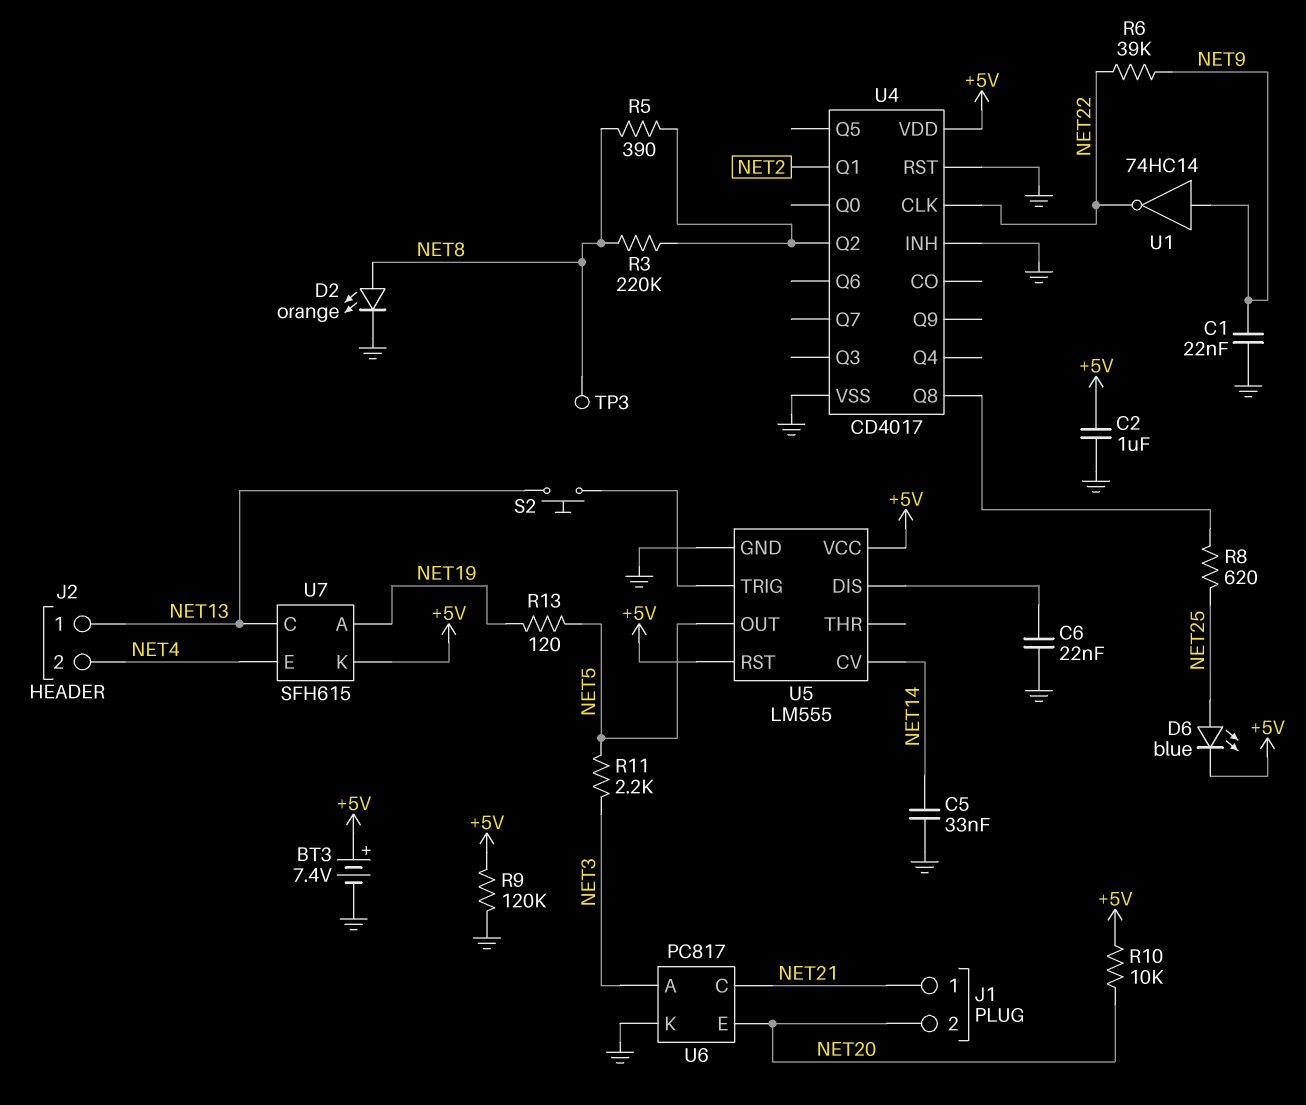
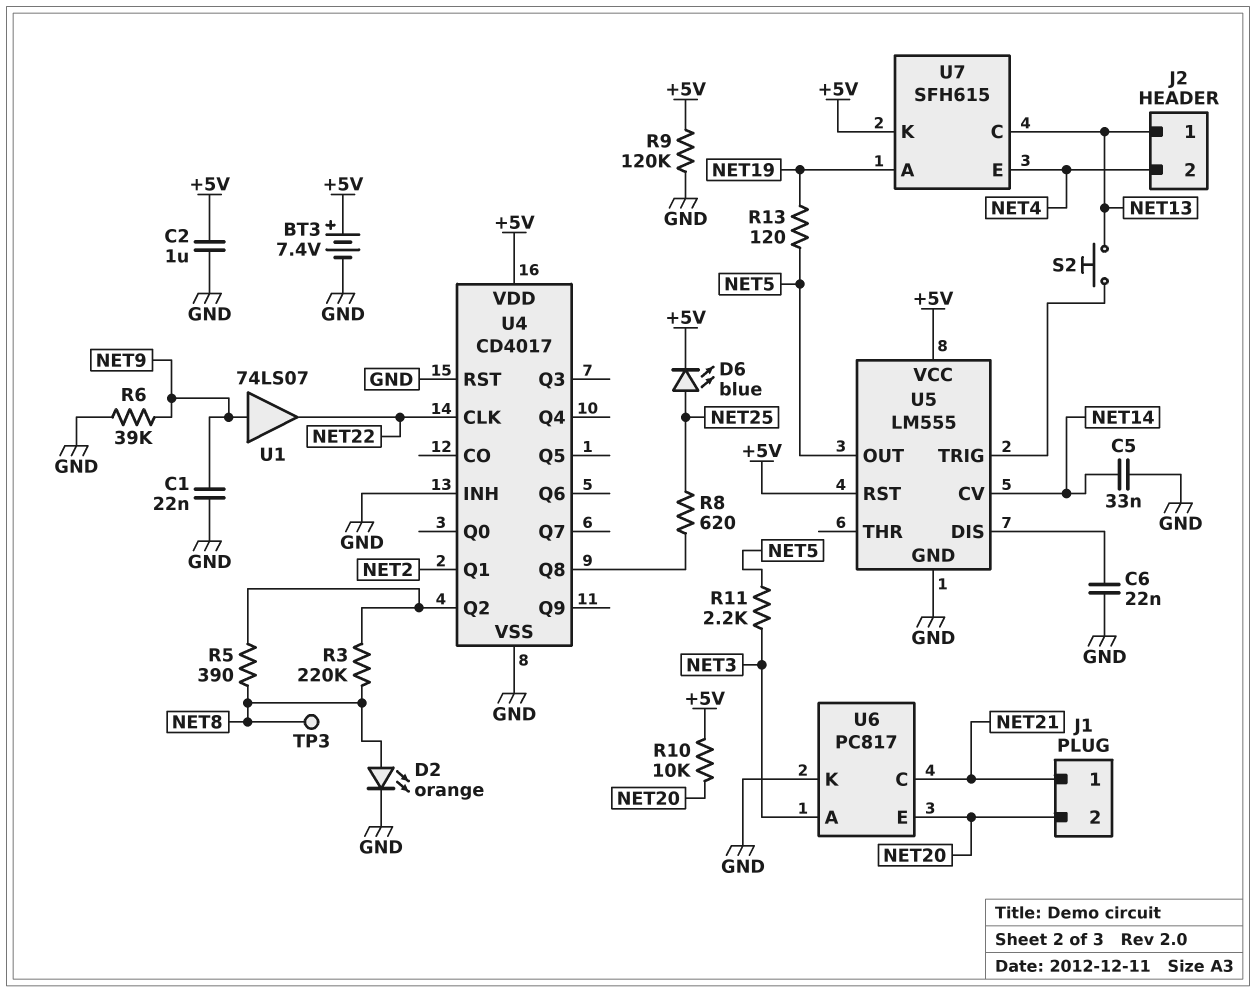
R6: 39k (NET9, NET22) -> 39k (GND, NET9)
U1: NOT 74HC14 (in NET9, out NET22) -> buffer 74LS07 (in NET9, out NET22)

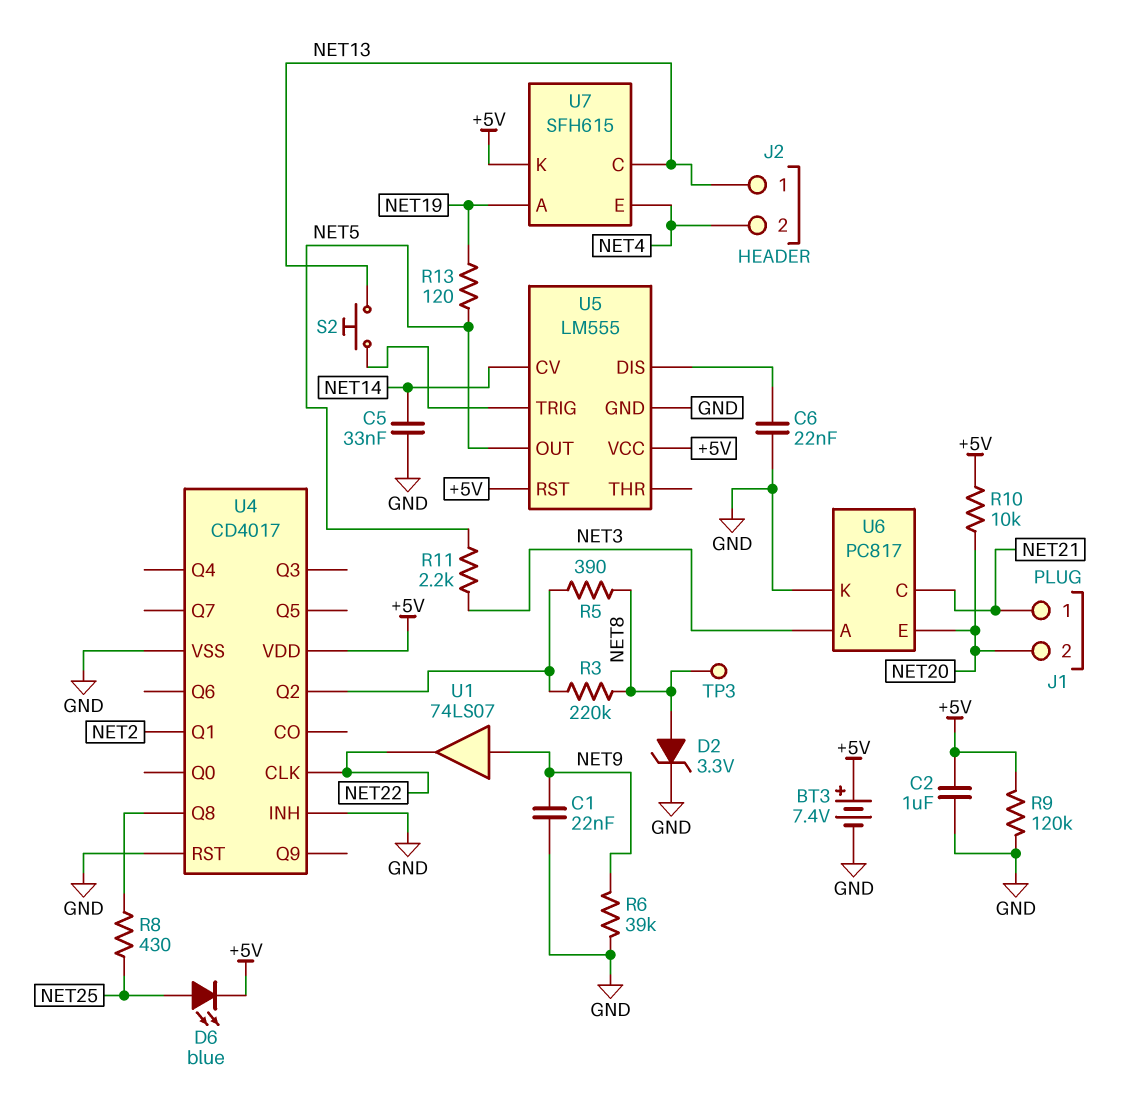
D2: LED orange (A NET8, K GND) -> zener 3.3V (A NET8, K GND)
R8: 620 (NET25, U4/Q8) -> 430 (NET25, U4/Q8)

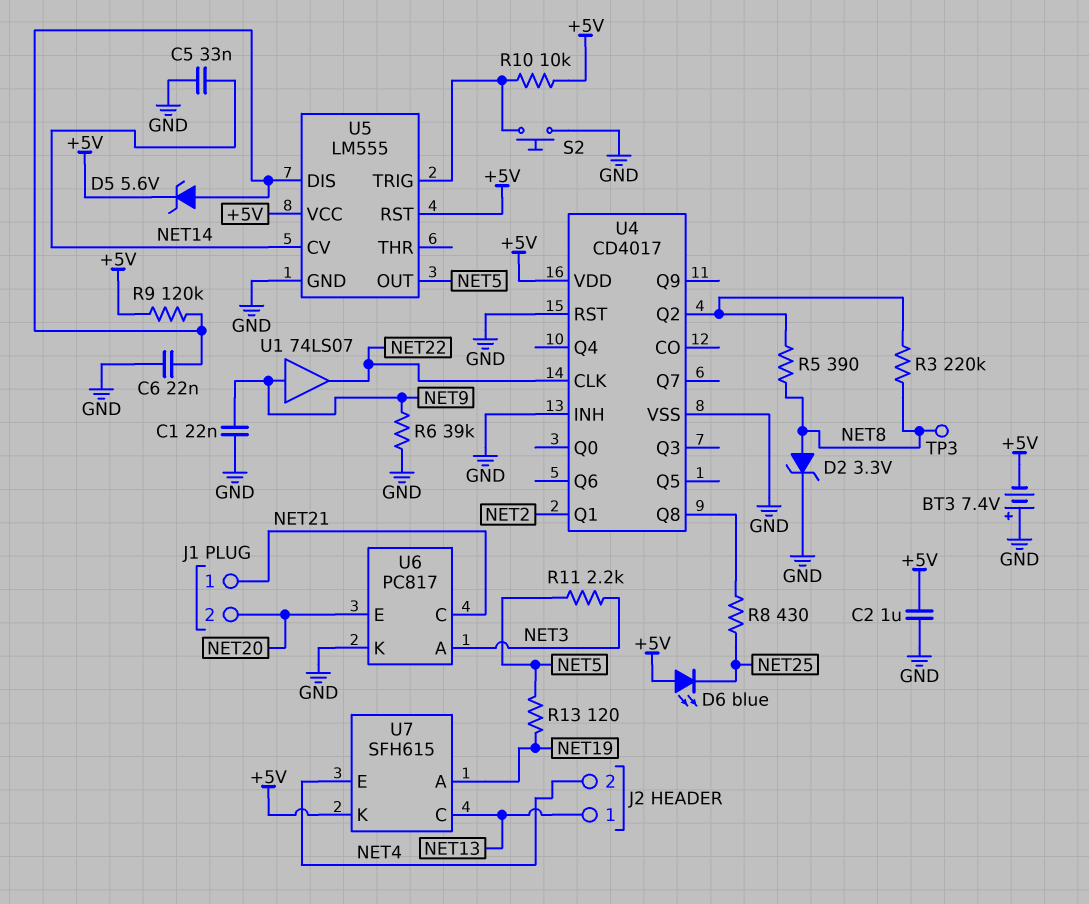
BT3: 7.4V (plus +5V, minus GND) -> 7.4V (plus GND, minus +5V)
D5: none -> zener 5.6V (A U5/DIS, K +5V)
D6: LED blue (A NET25, K +5V) -> LED blue (A +5V, K NET25)
R9: 120k (+5V, GND) -> 120k (+5V, U5/DIS)
R10: 10k (+5V, NET20) -> 10k (+5V, U5/TRIG)
S2: button (NET13, U5/TRIG) -> button (GND, U5/TRIG)

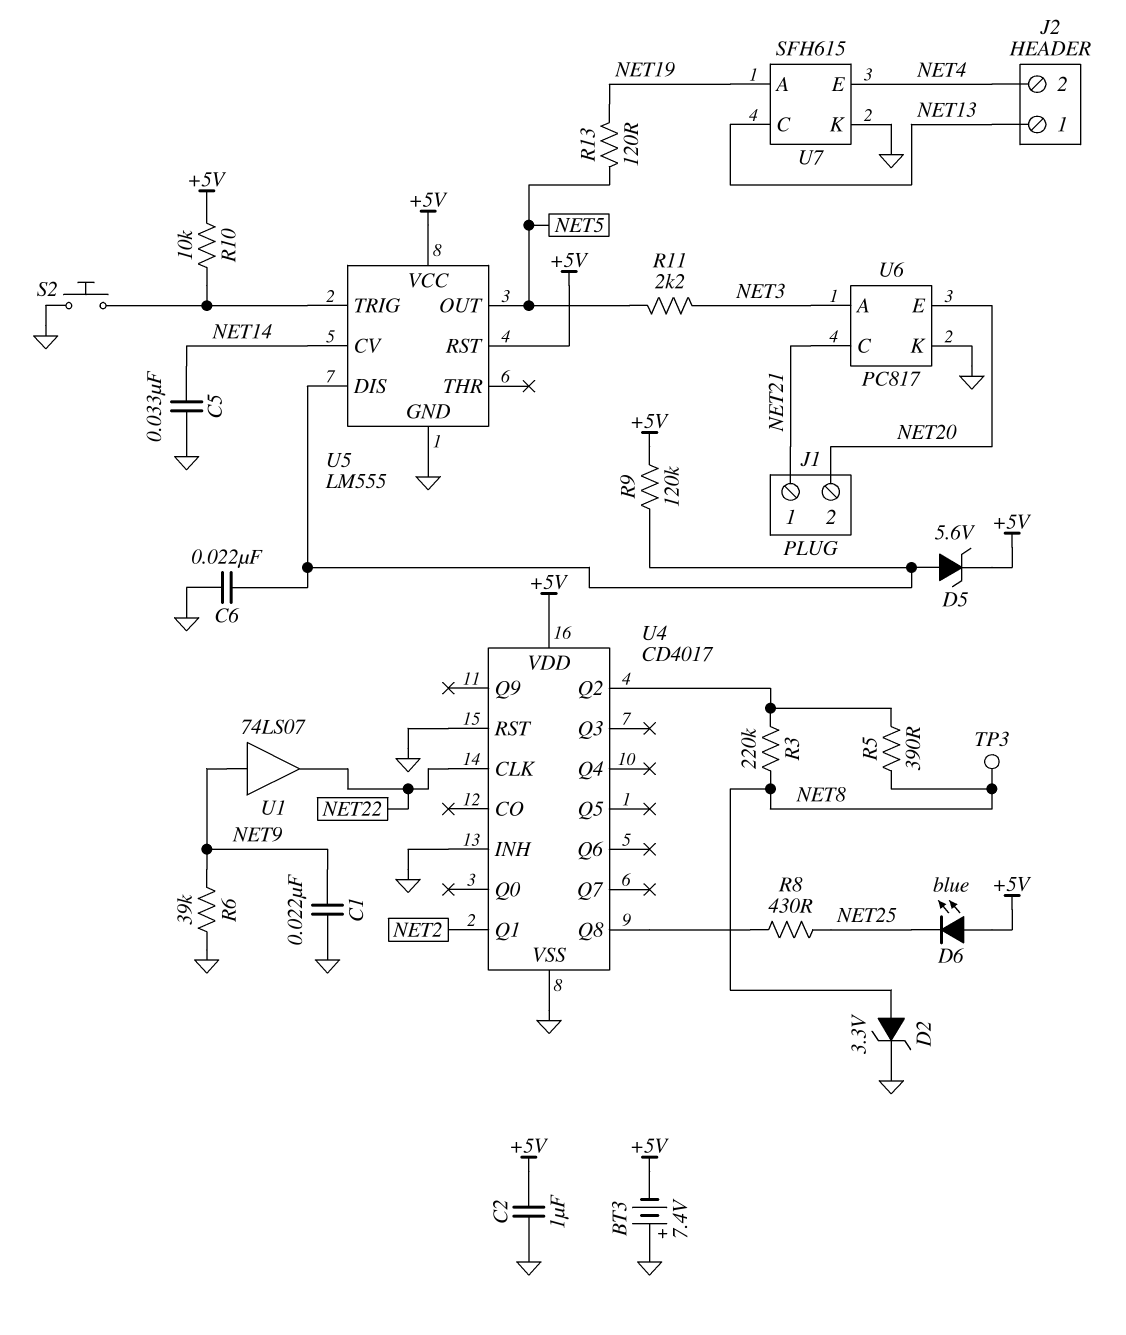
U7 pin K: +5V -> GND

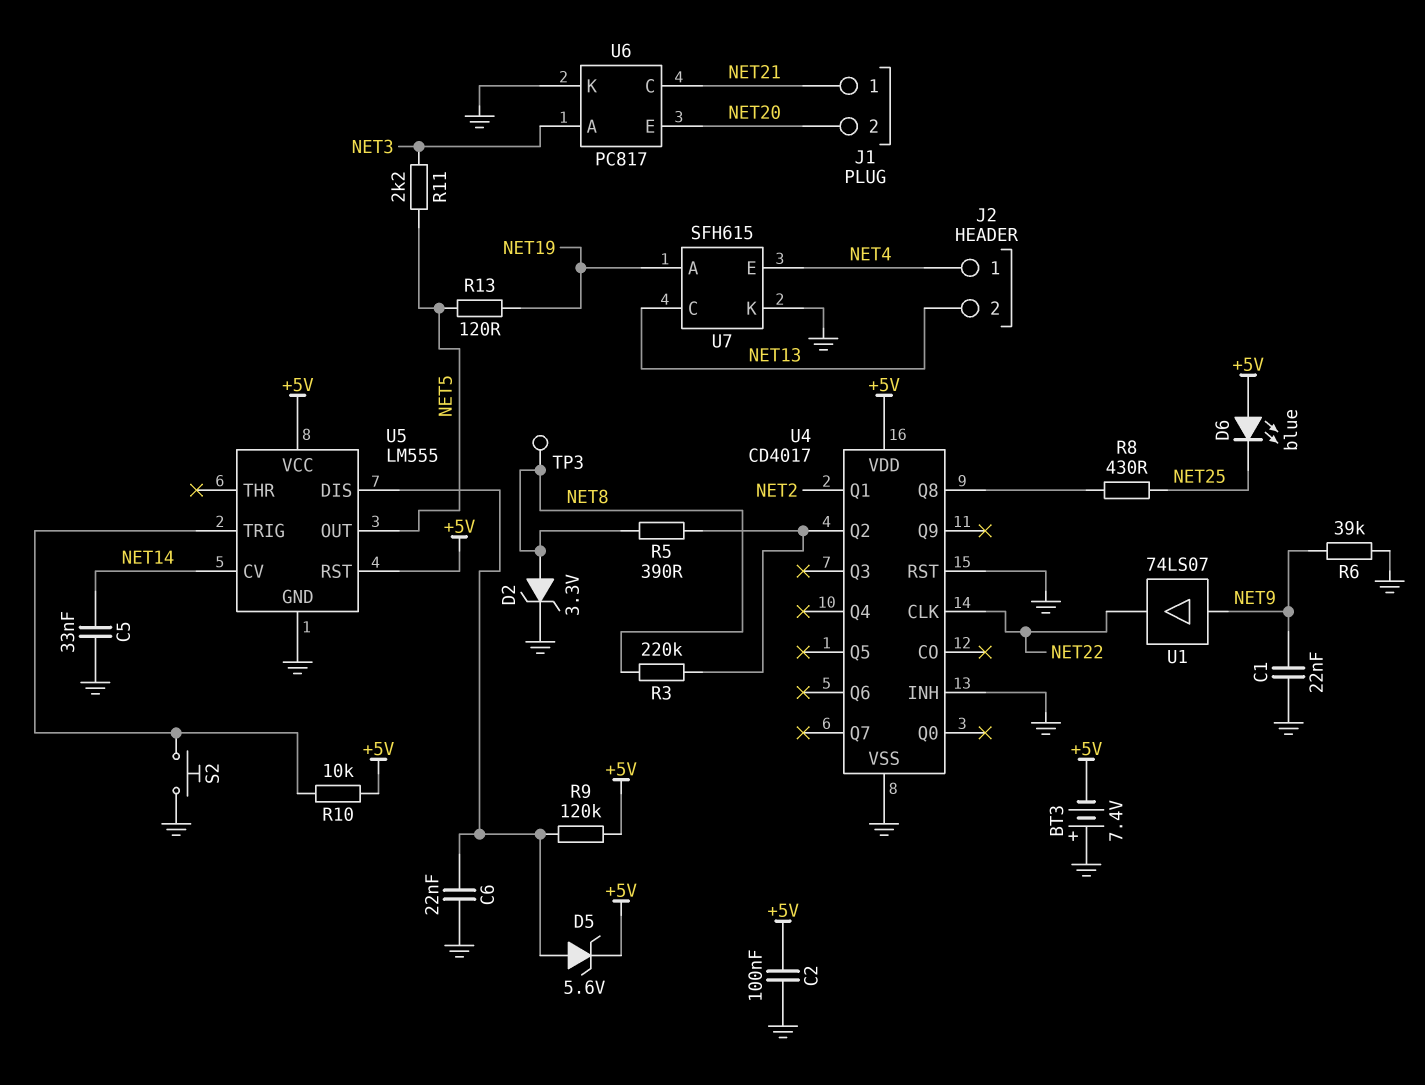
C2: 1uF (+5V, GND) -> 100nF (+5V, GND)
J2 pin 1: NET13 -> NET4
J2 pin 2: NET4 -> NET13

